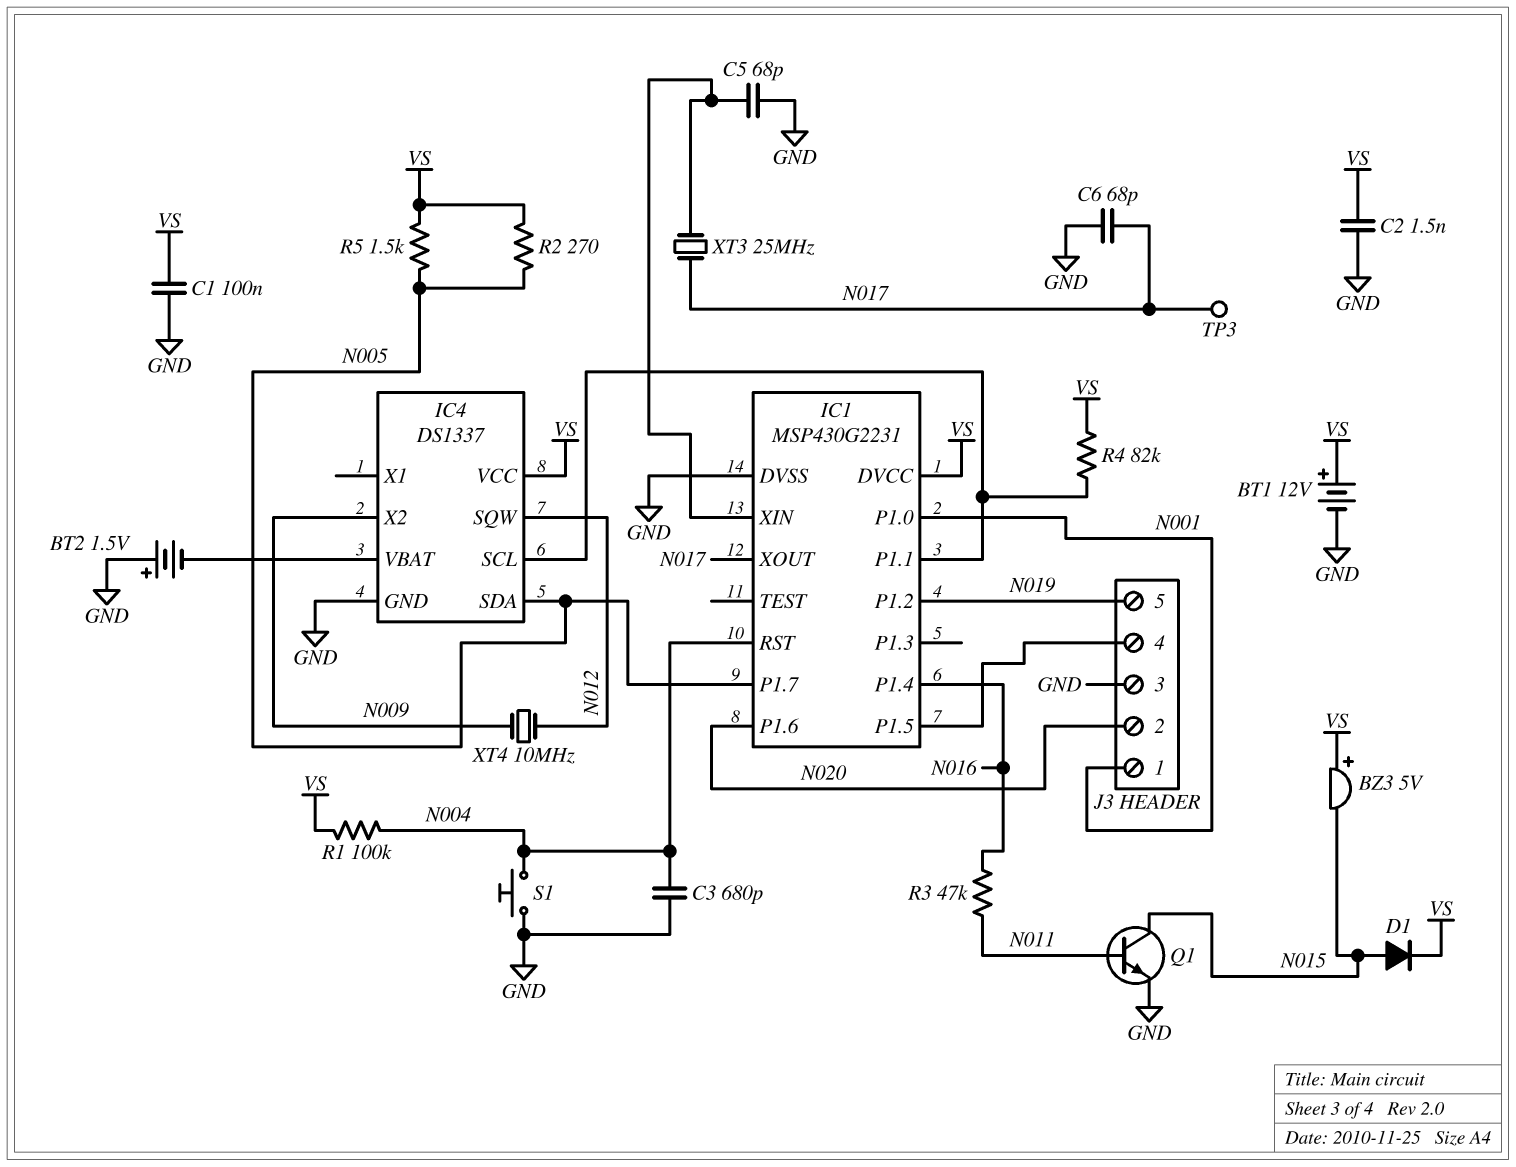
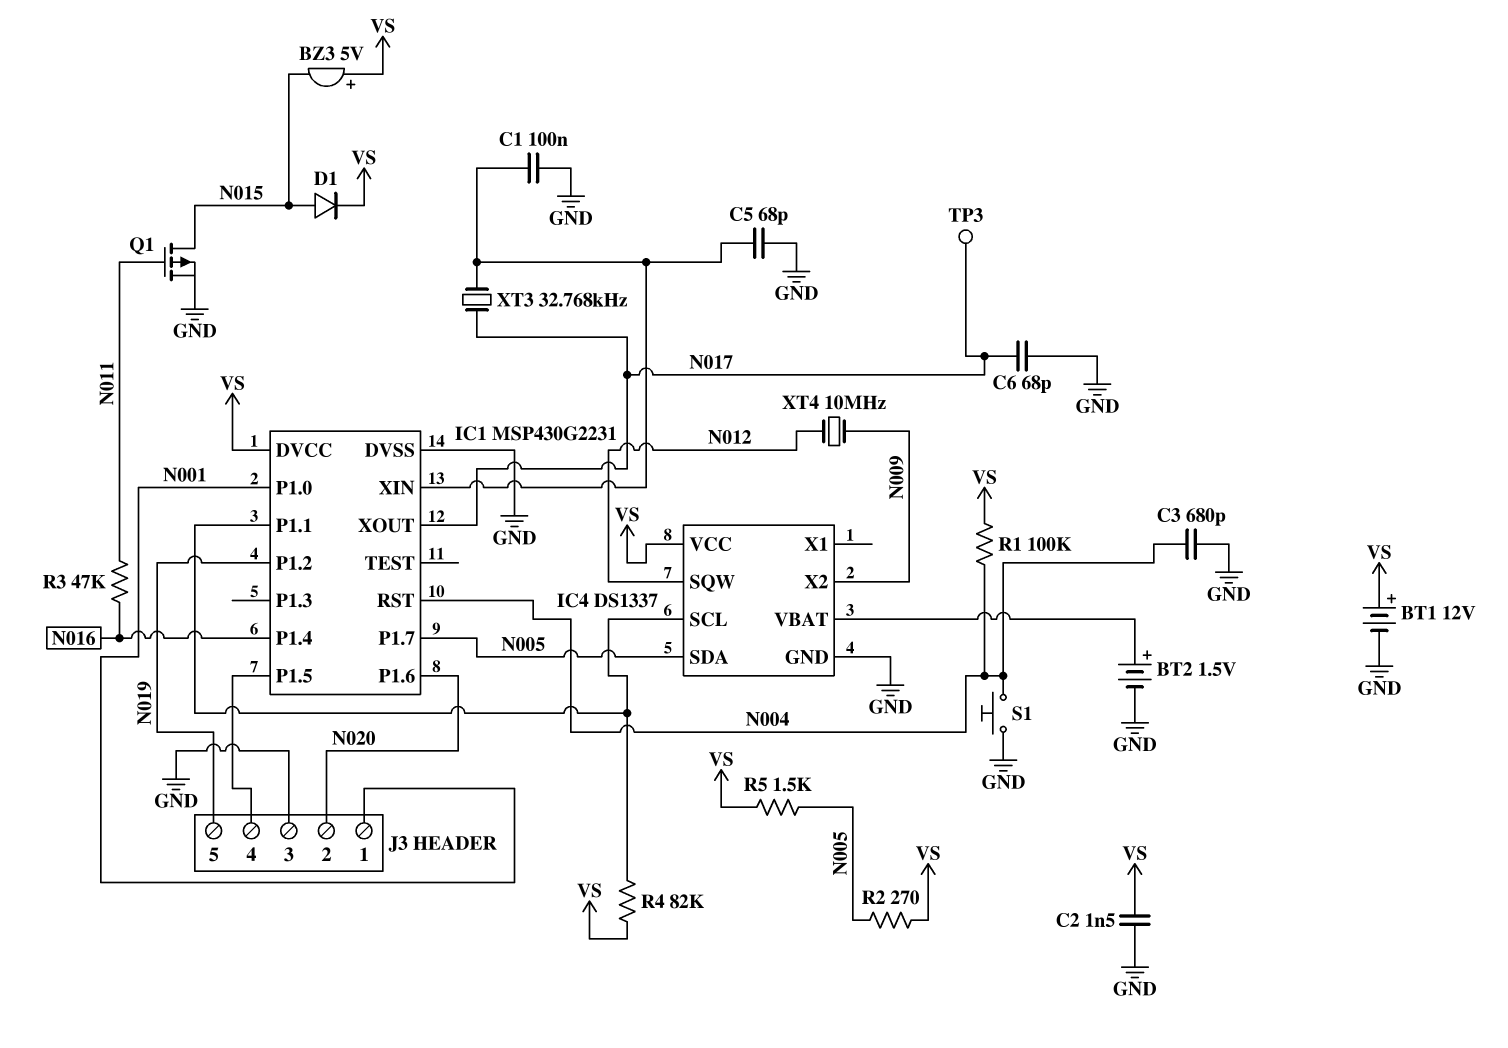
BT2: 1.5V (plus GND, minus IC4/VBAT) -> 1.5V (plus IC4/VBAT, minus GND)
C1: 100nF (GND, VS) -> 100nF (GND, IC1/XIN)
Q1: NPN (B N011, C N015, E GND) -> PMOS (G N011, D N015, S GND)
XT3: 25MHz (IC1/XIN, N017) -> 32.768kHz (IC1/XIN, N017)

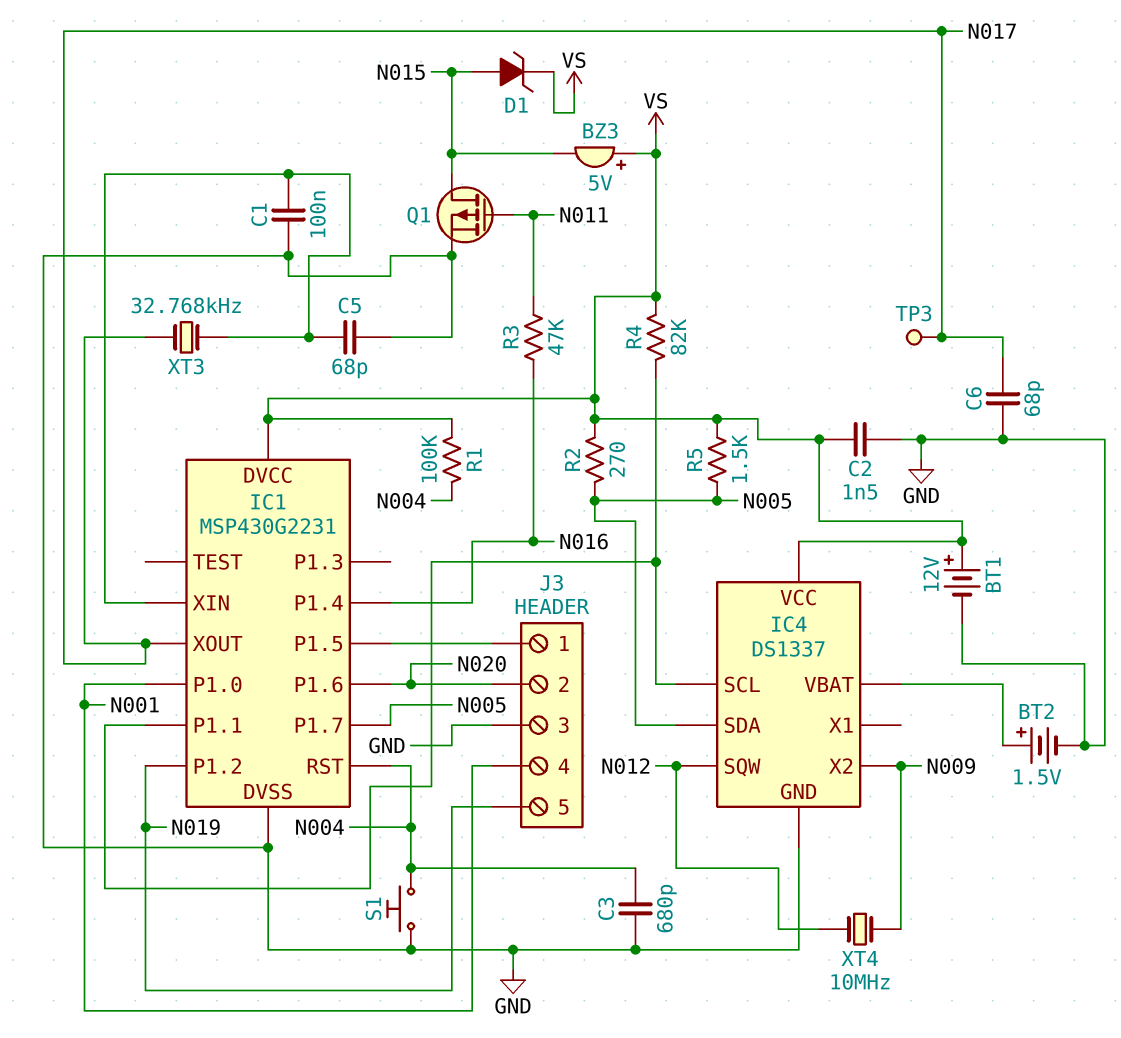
D1: diode (A N015, K VS) -> zener (A N015, K VS)
J3 pin 1: N001 -> IC1/P1.5
J3 pin 4: IC1/P1.5 -> N001

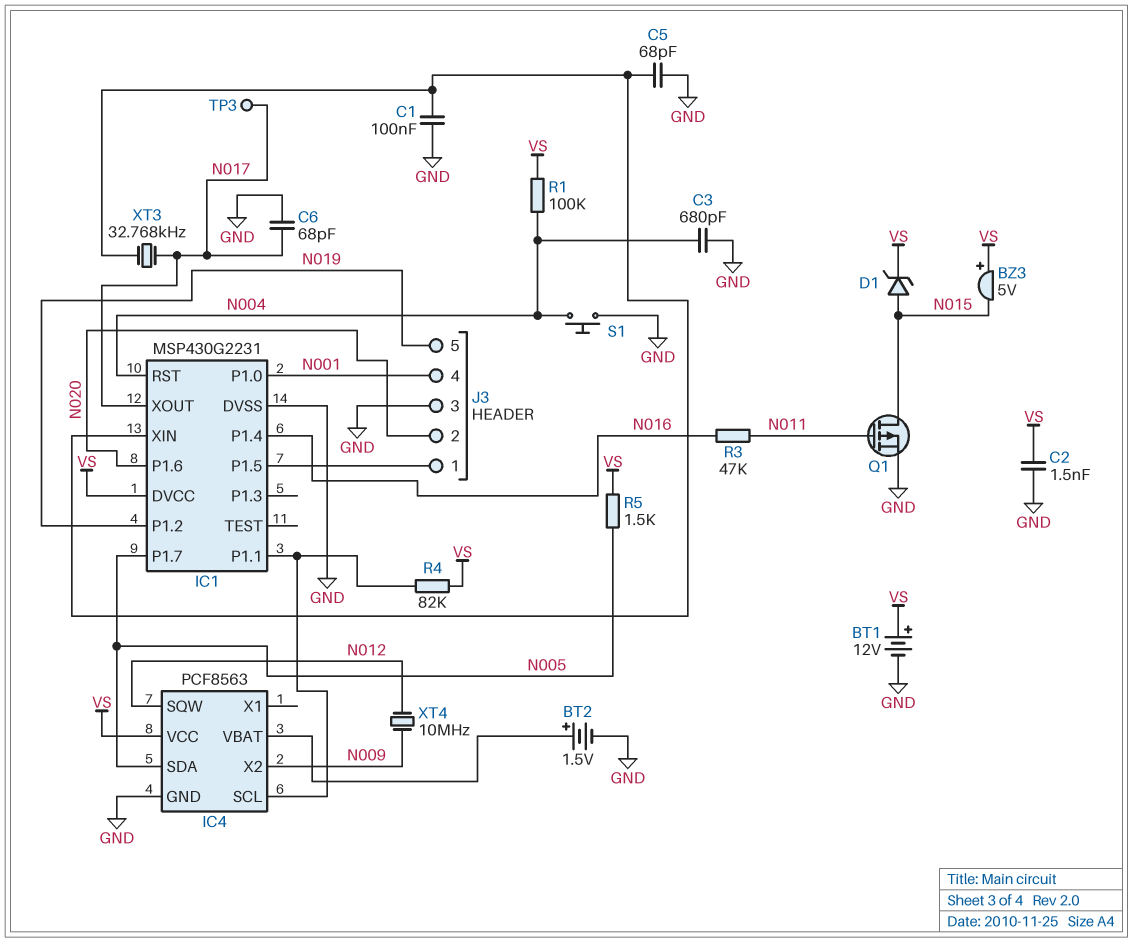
IC4: DS1337 -> PCF8563
R2: 270 (N005, VS) -> none

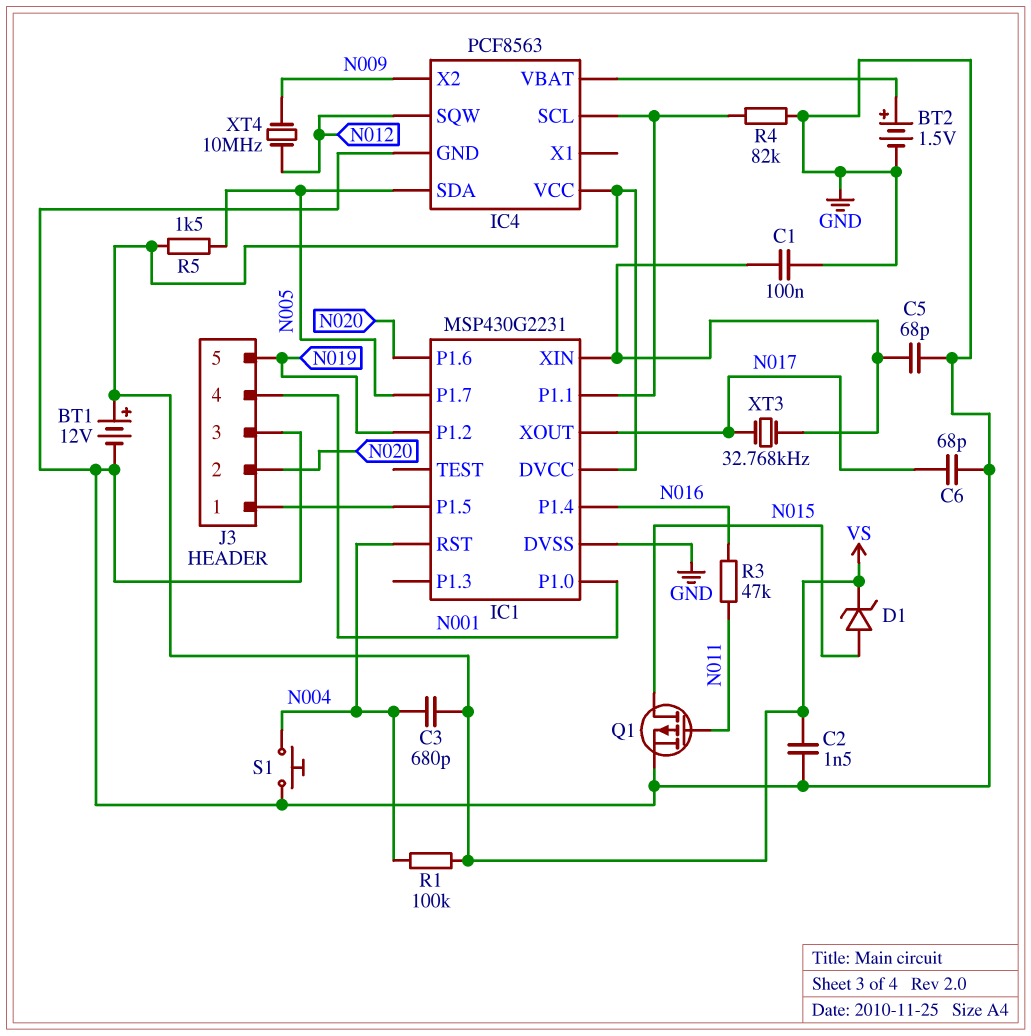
BZ3: buzzer 5V (plus VS, minus N015) -> none
C3: 680pF (GND, N004) -> 680pF (N004, VS)
R4: 82k (IC1/P1.1, VS) -> 82k (GND, IC1/P1.1)
TP3: test point (N017) -> none

